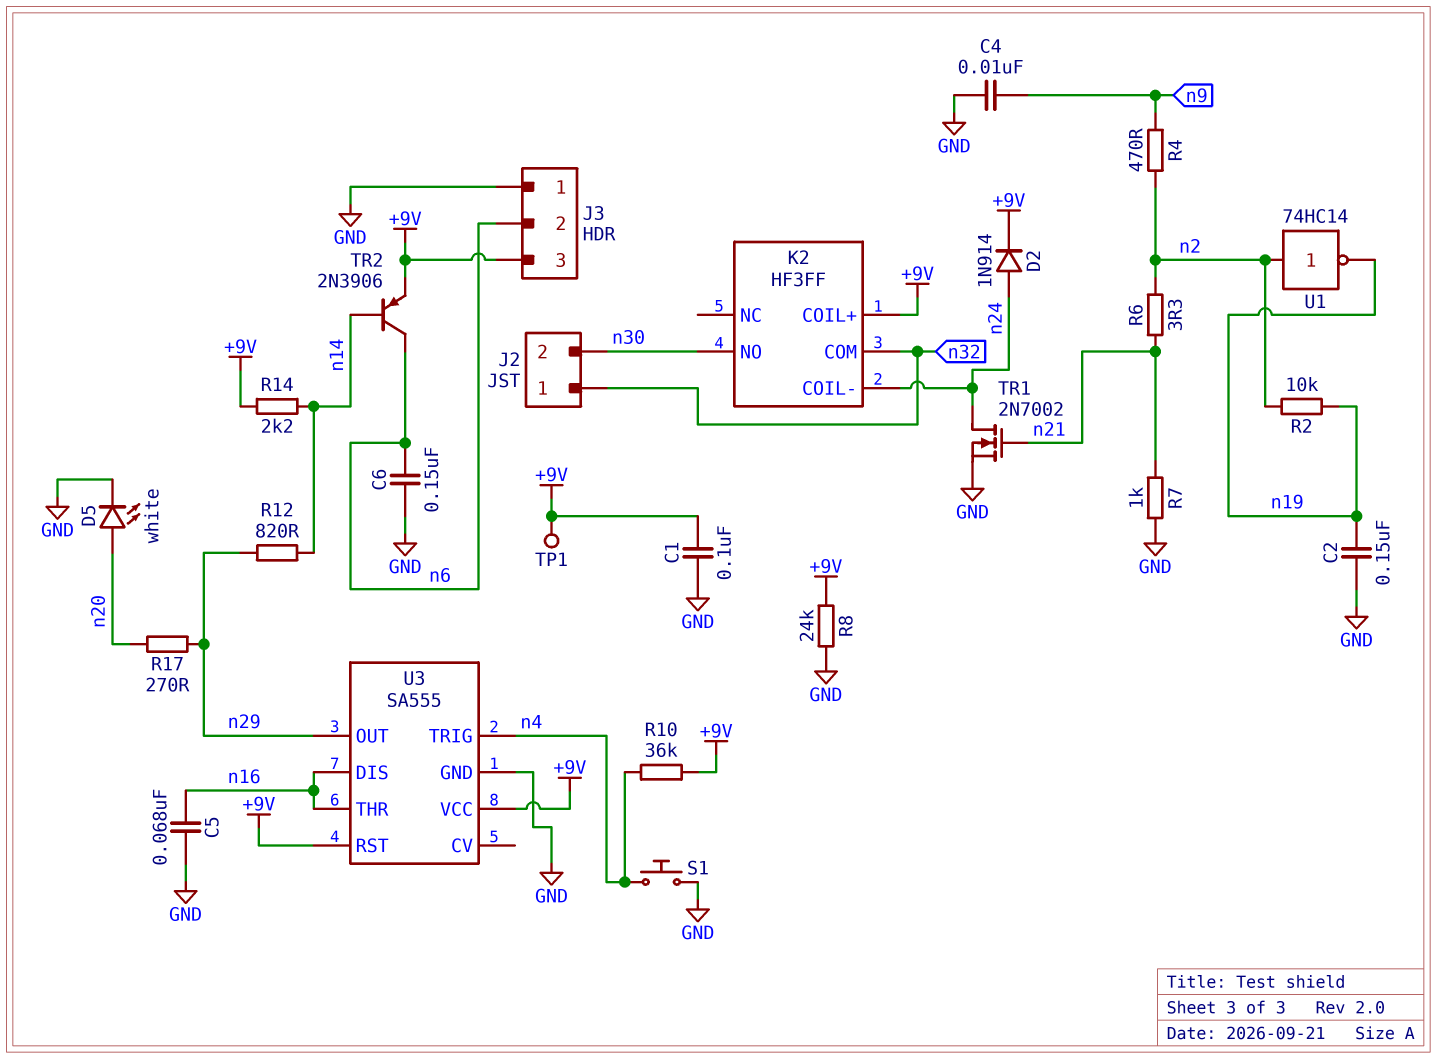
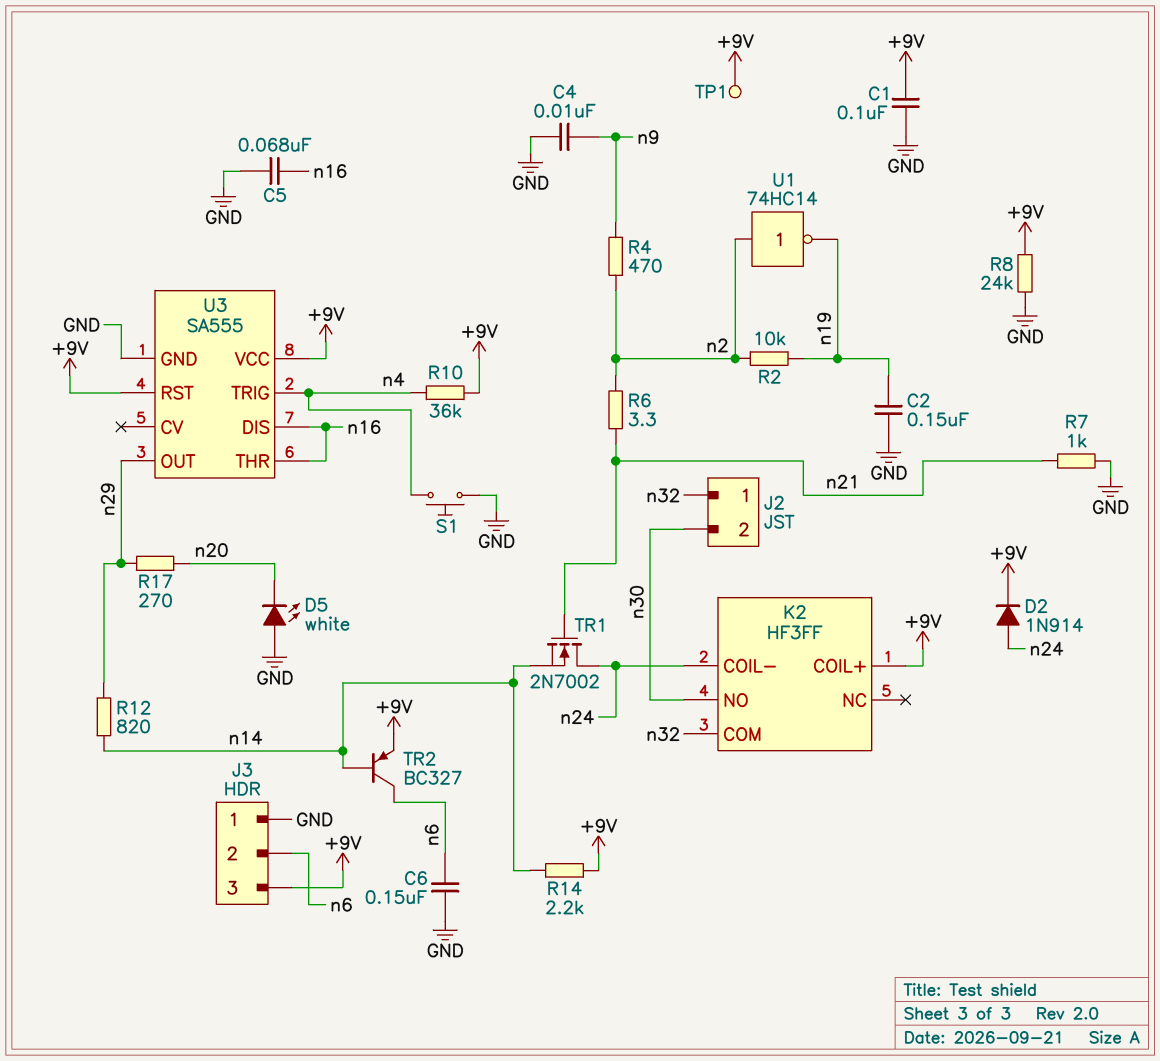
D5: LED white (A n20, K GND) -> LED white (A GND, K n20)
TR1: NMOS 2N7002 (G n21, D n24, S GND) -> NMOS 2N7002 (G n21, D n24, S n14)
TR2: PNP 2N3906 (B n14, C n6, E +9V) -> PNP BC327 (B n14, C n6, E +9V)

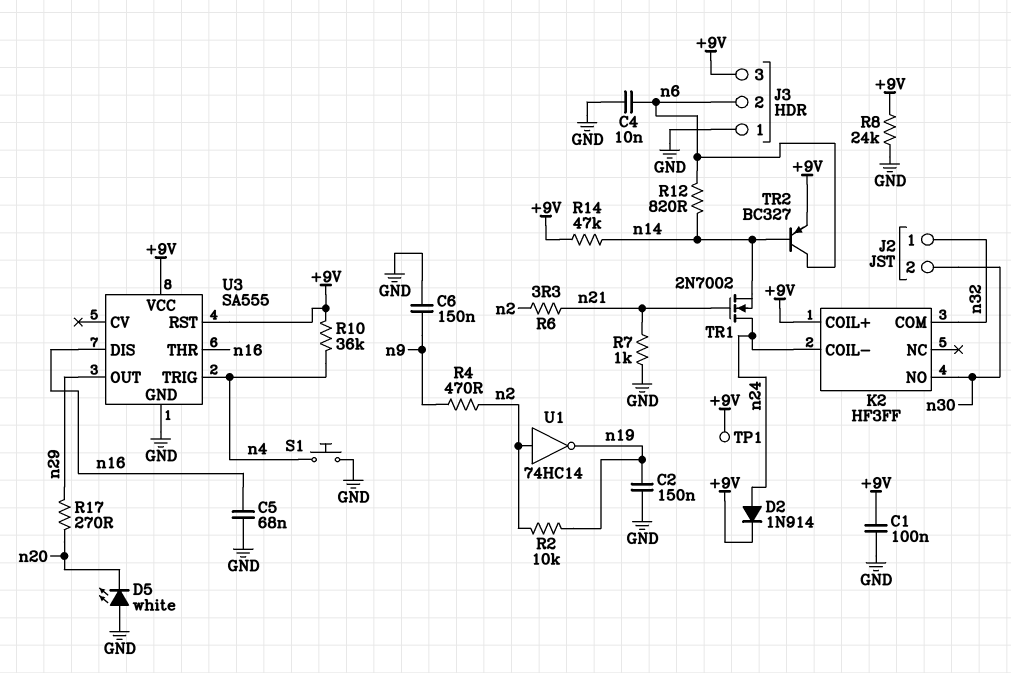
C4: 10nF (GND, n9) -> 10nF (GND, n6)
C6: 150nF (GND, n6) -> 150nF (GND, n9)
R12: 820 (n14, n29) -> 820 (n6, n14)
R14: 2.2k (+9V, n14) -> 47k (+9V, n14)

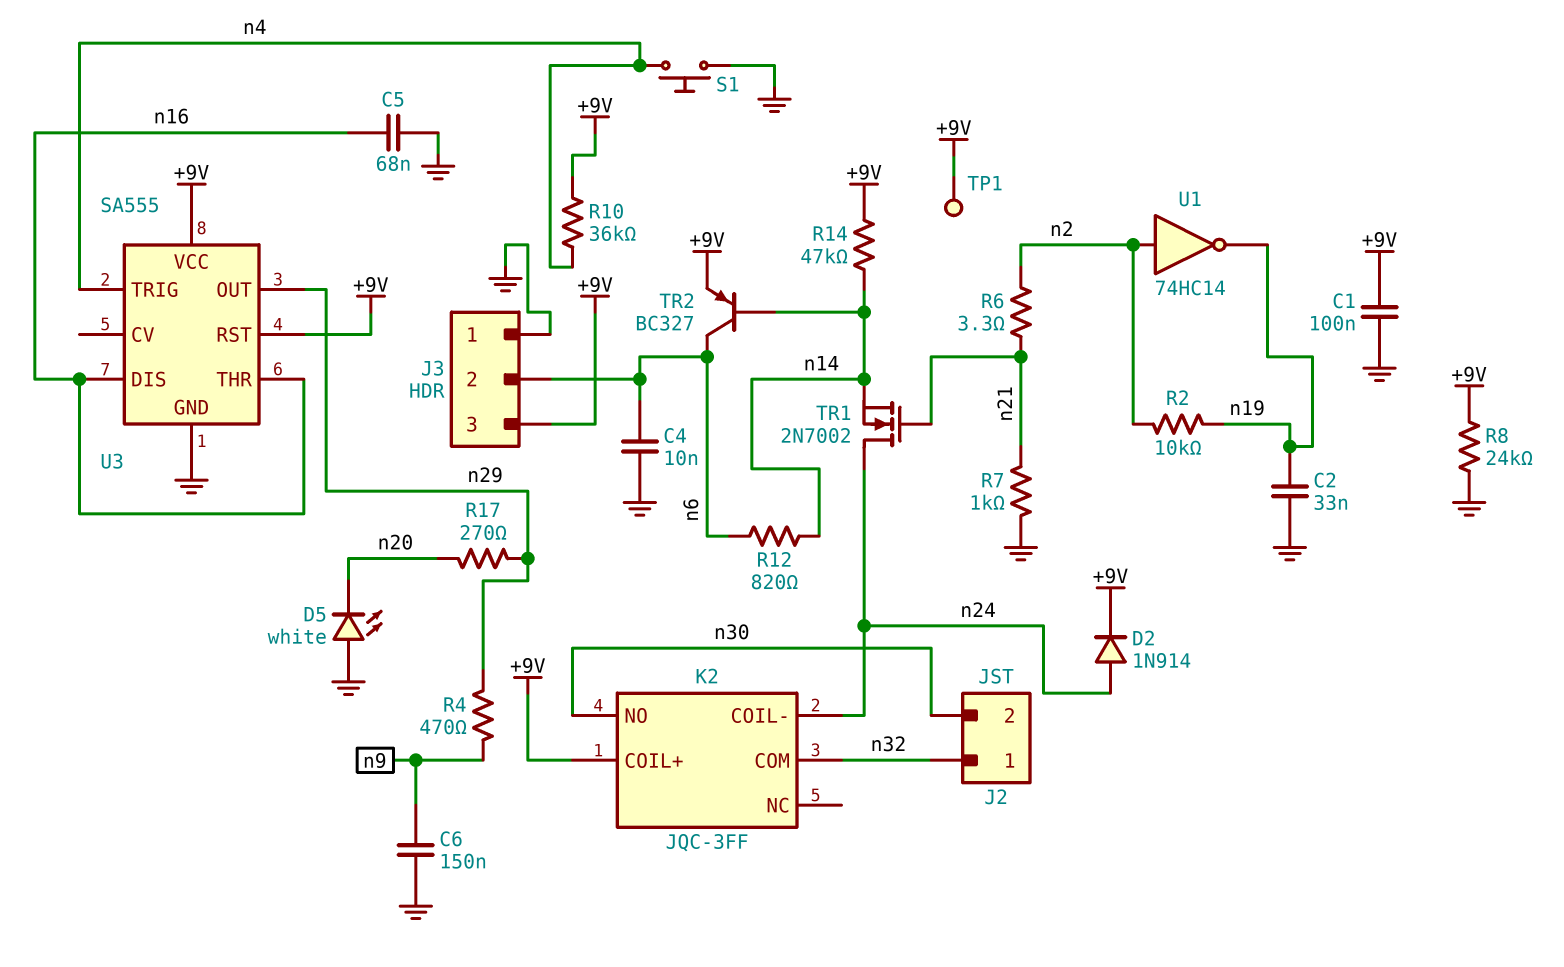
C2: 150nF (GND, n19) -> 33nF (GND, n19)
K2: HF3FF -> JQC-3FF
R4: 470 (n2, n9) -> 470 (n9, n29)

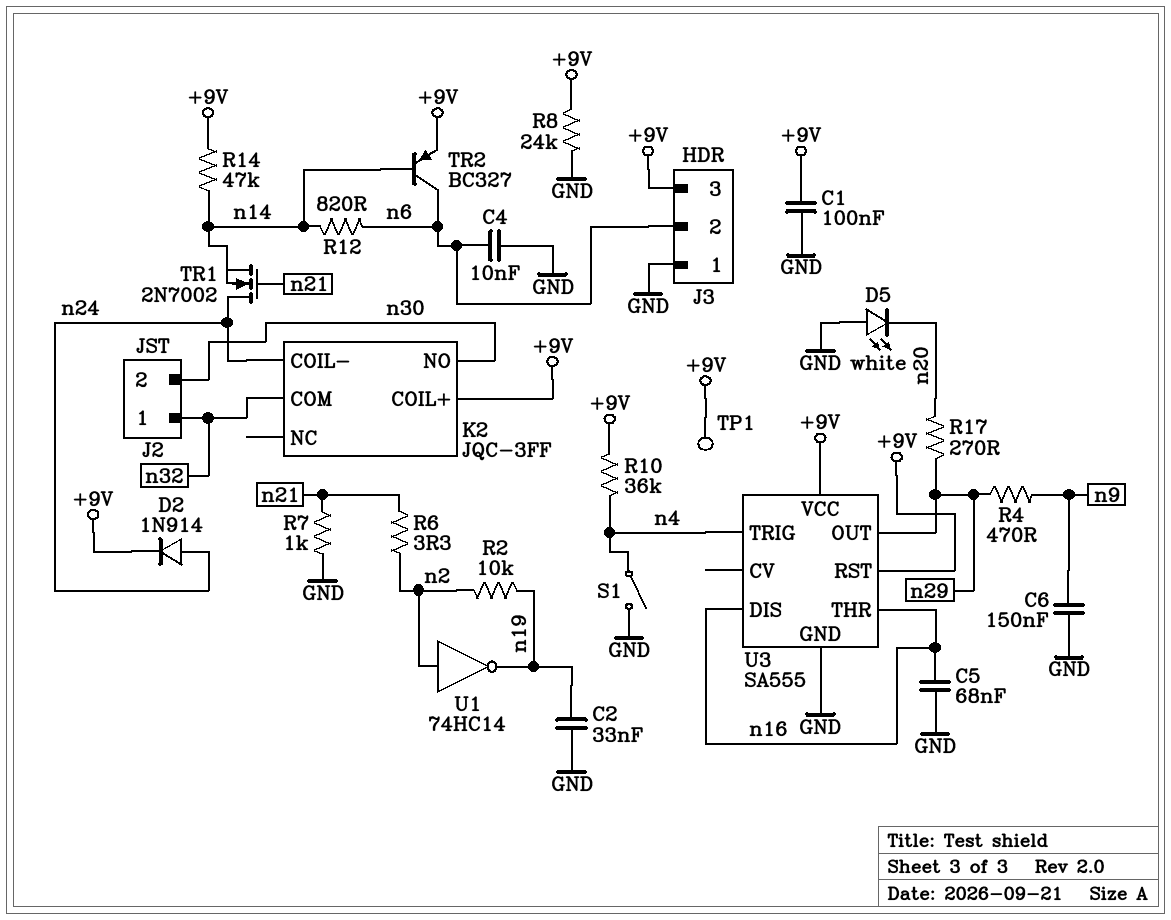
S1: button (GND, n4) -> switch (GND, n4)

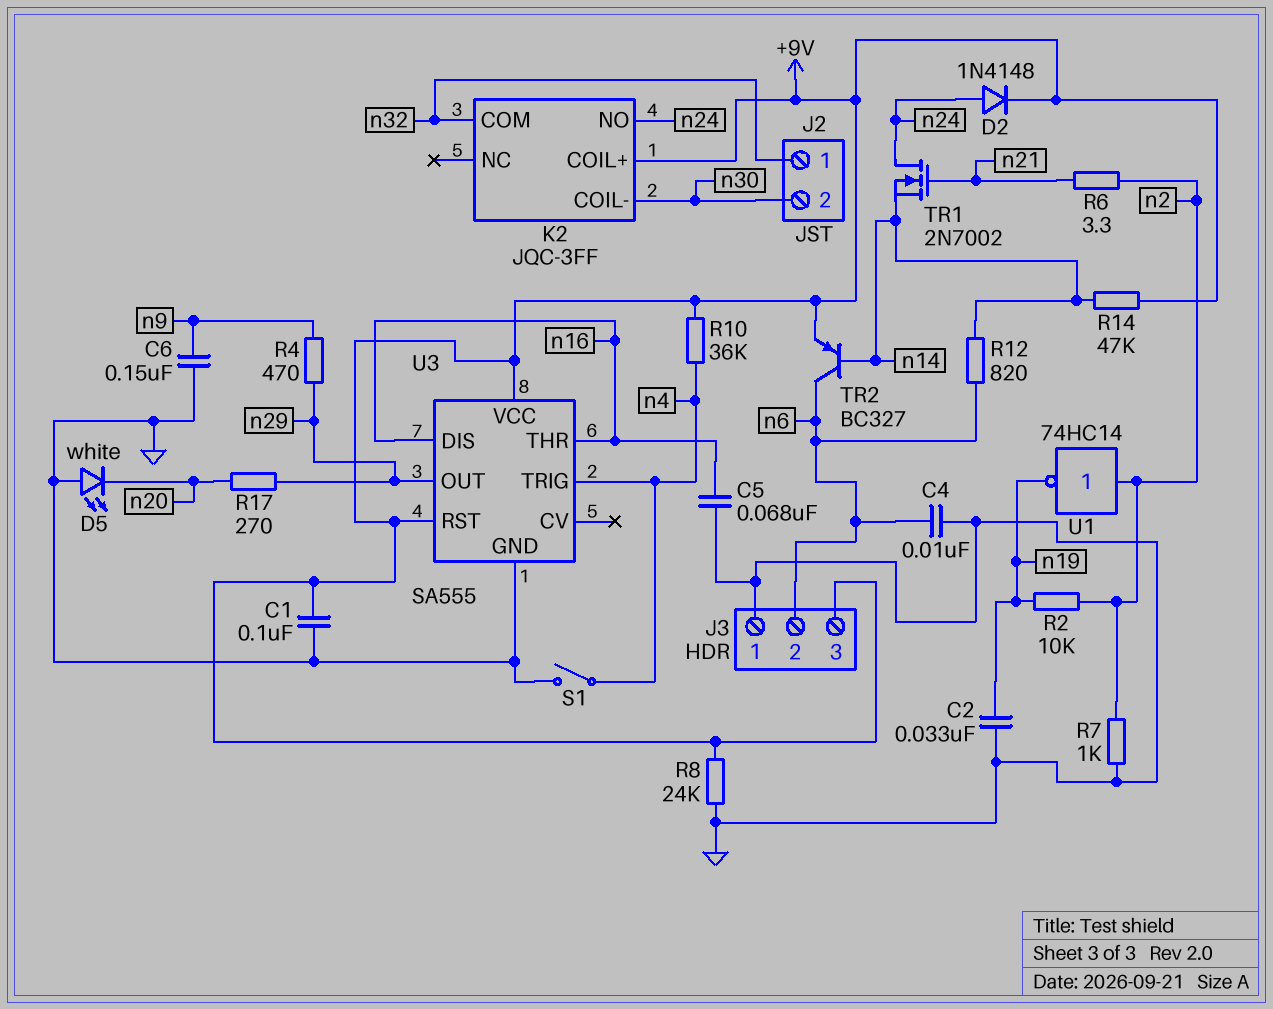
D2: diode 1N914 (A n24, K +9V) -> diode 1N4148 (A n24, K +9V)
K2 pin COIL-: n24 -> n30
K2 pin NO: n30 -> n24
R7: 1k (GND, n21) -> 1k (GND, n2)
TP1: test point (+9V) -> none

